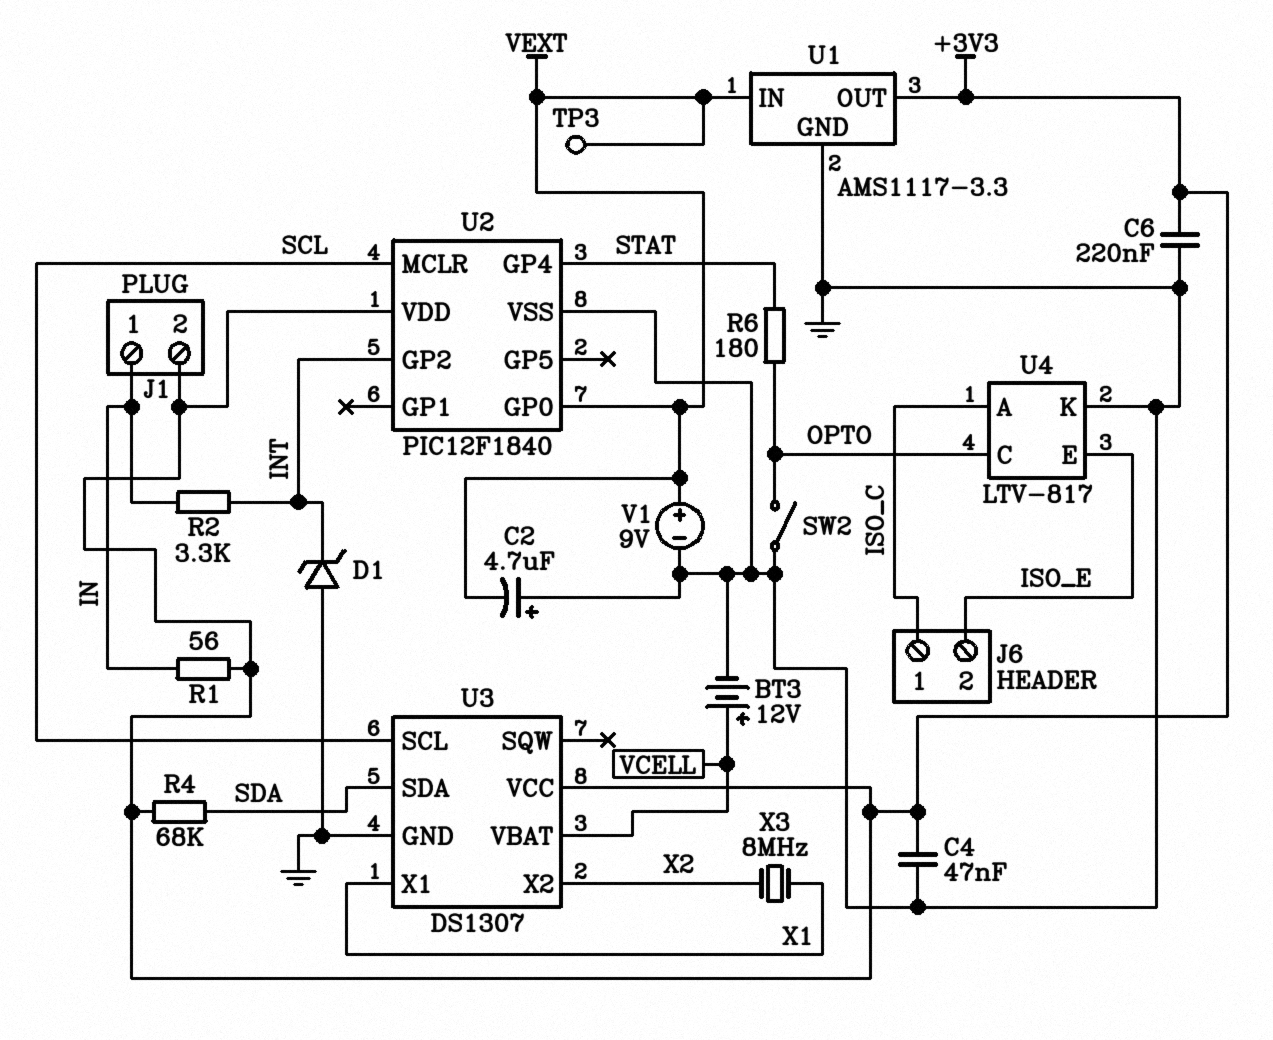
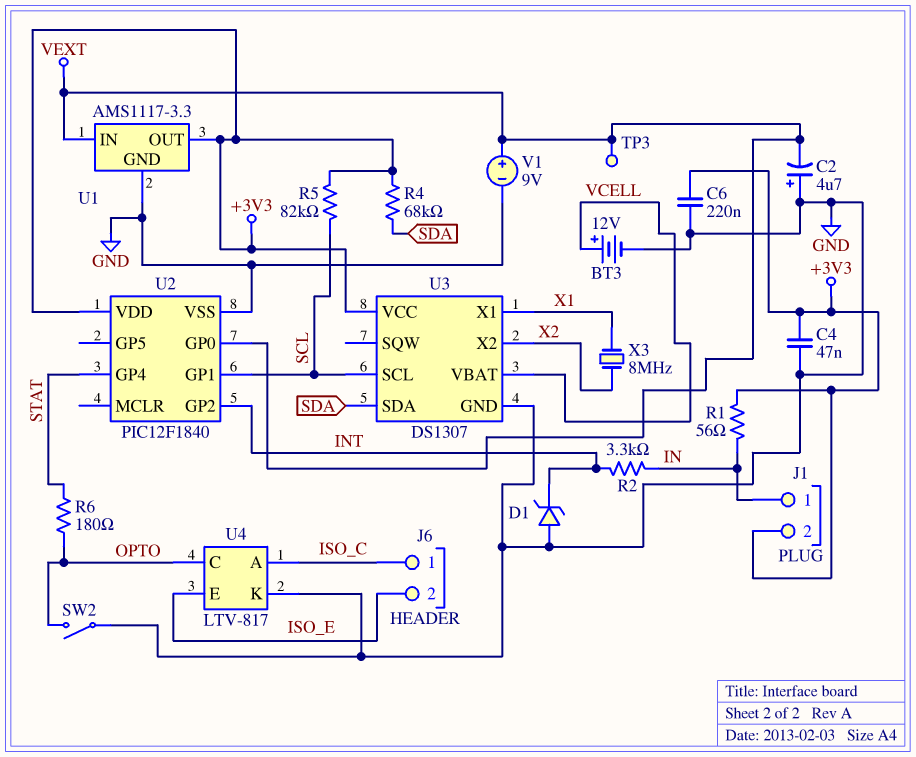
R5: none -> 82k (+3V3, SCL)
U2 pin GP1: none -> SCL
U2 pin MCLR: SCL -> none

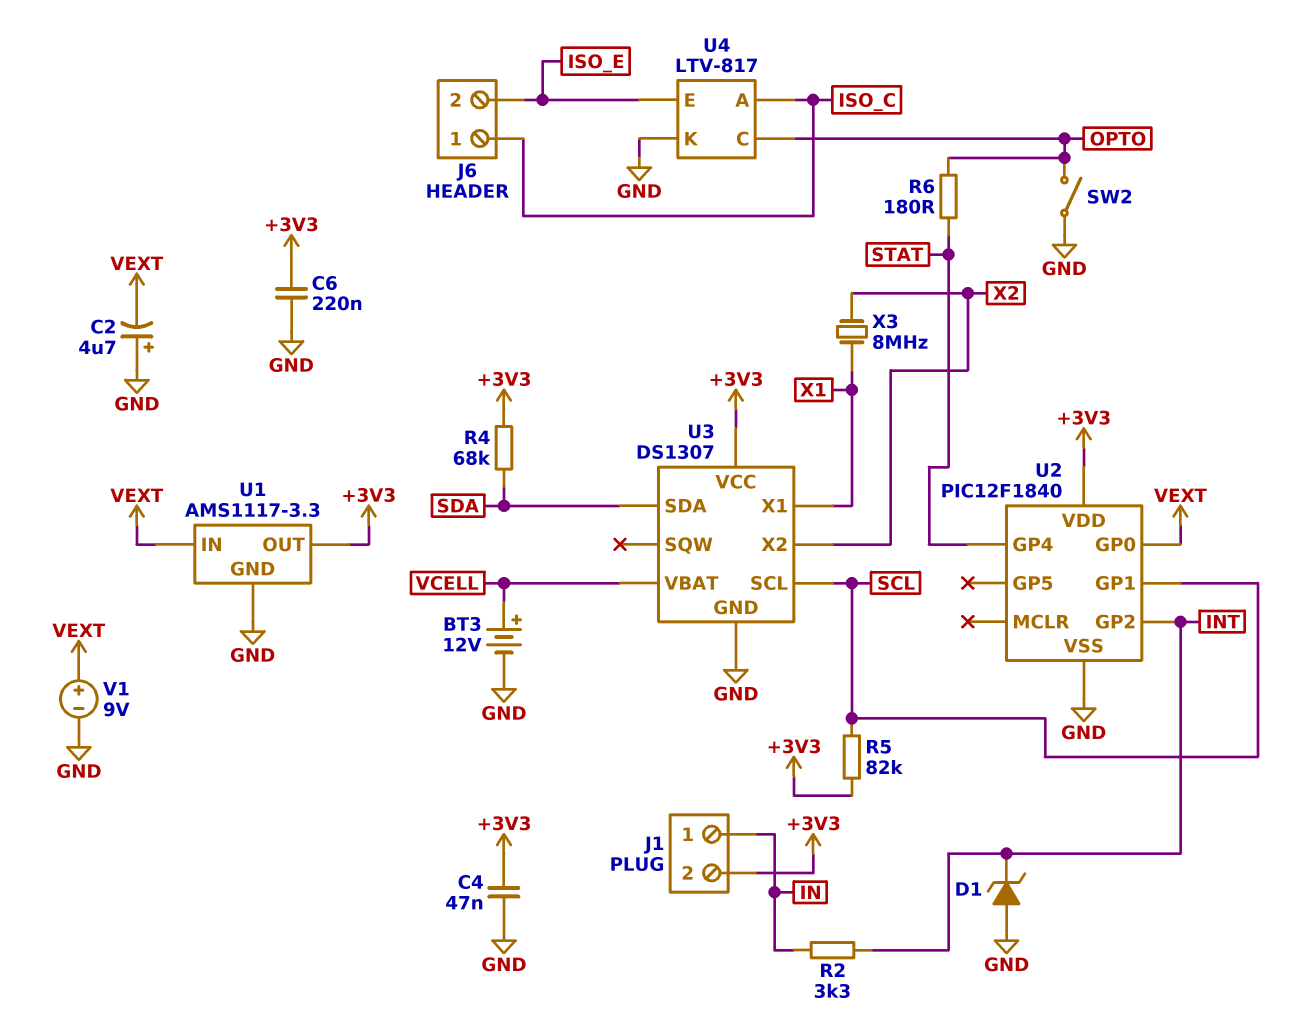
R1: 56 (+3V3, IN) -> none
TP3: test point (VEXT) -> none

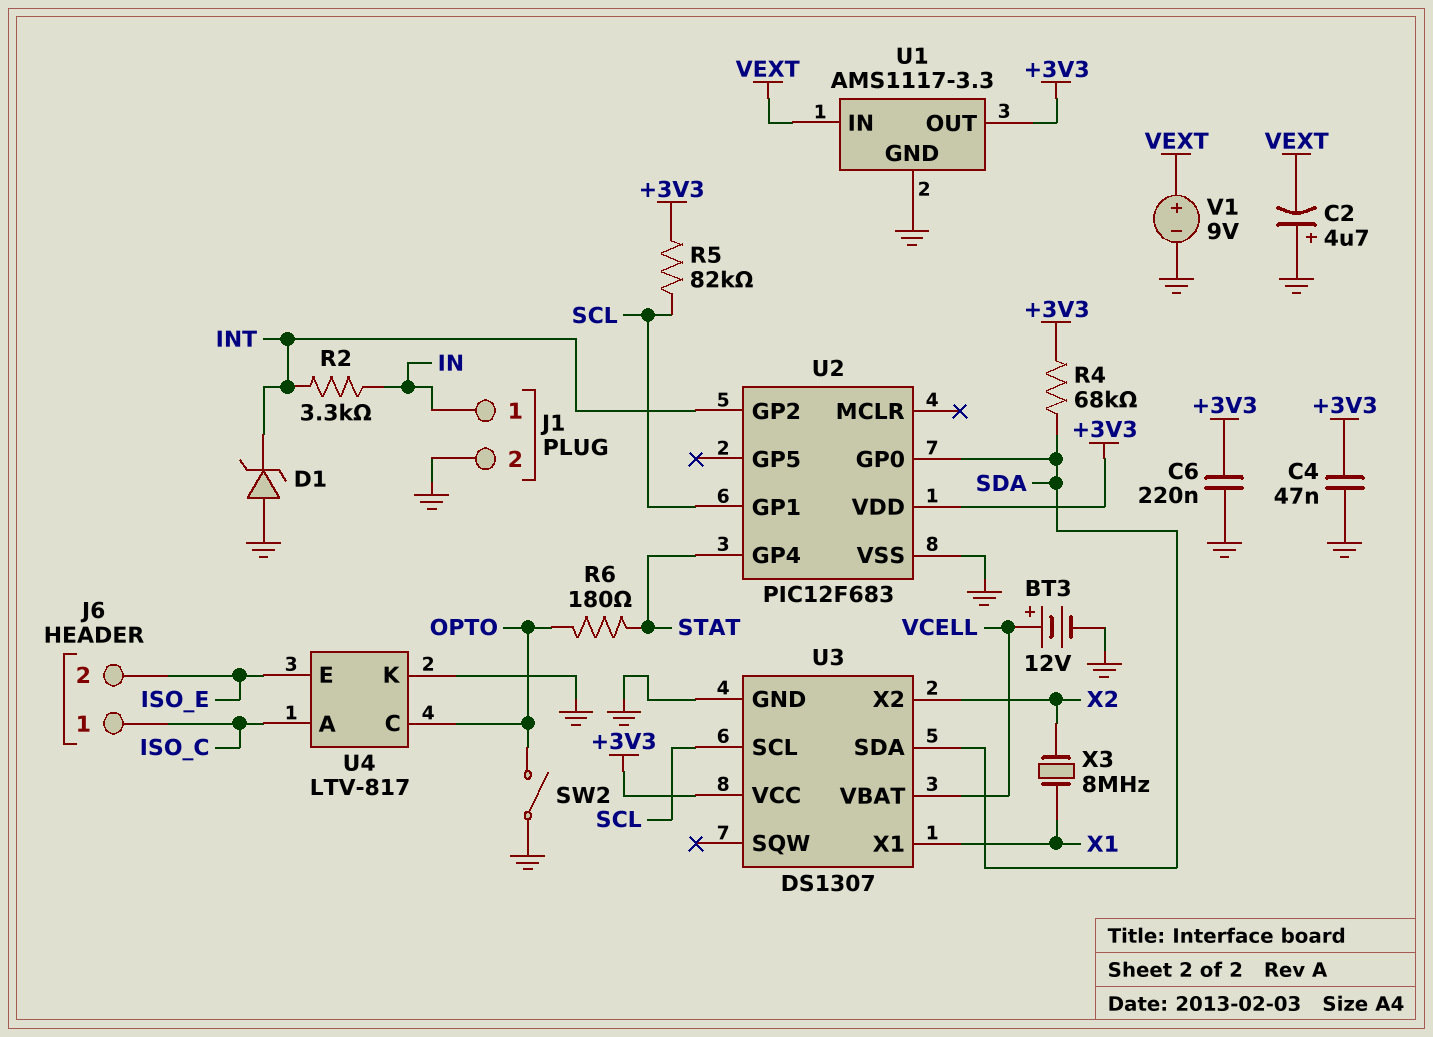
J1 pin 2: +3V3 -> GND
U2: PIC12F1840 -> PIC12F683
U2 pin GP0: VEXT -> SDA

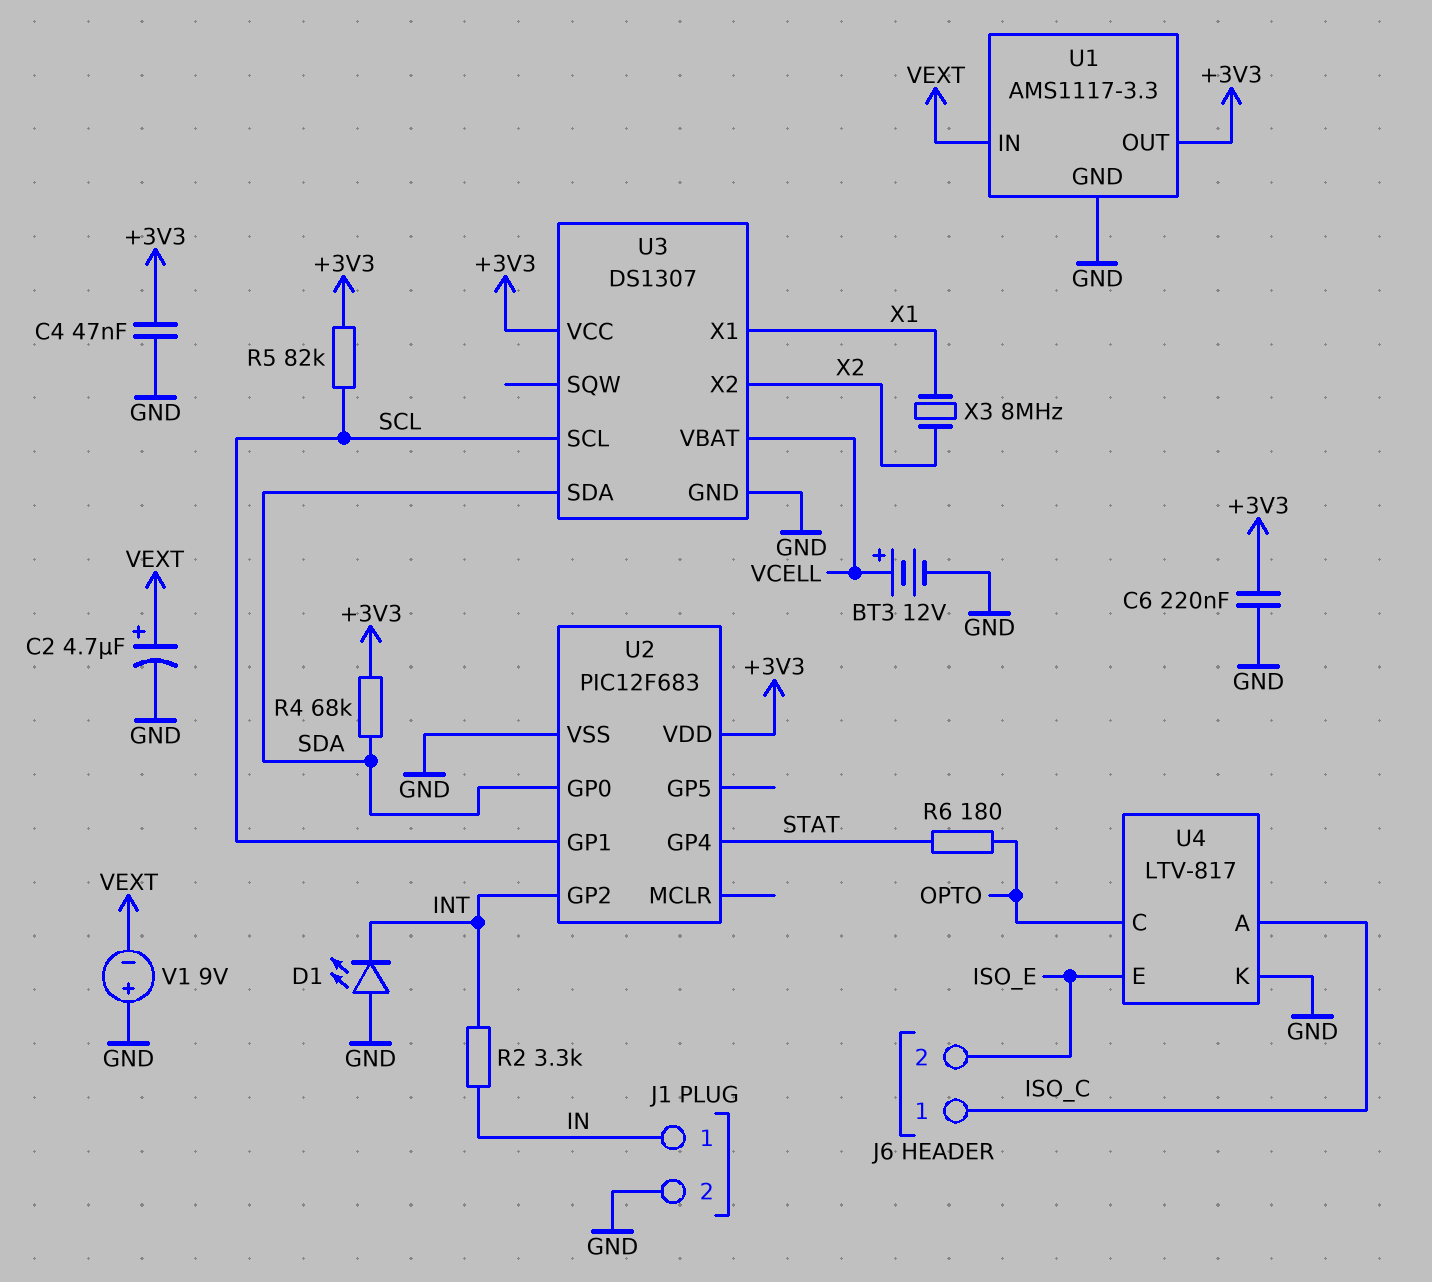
C2: 4.7uF (plus GND, minus VEXT) -> 4.7uF (plus VEXT, minus GND)
D1: zener (A GND, K INT) -> LED (A GND, K INT)
SW2: switch (GND, OPTO) -> none
V1: 9V (plus VEXT, minus GND) -> 9V (plus GND, minus VEXT)

